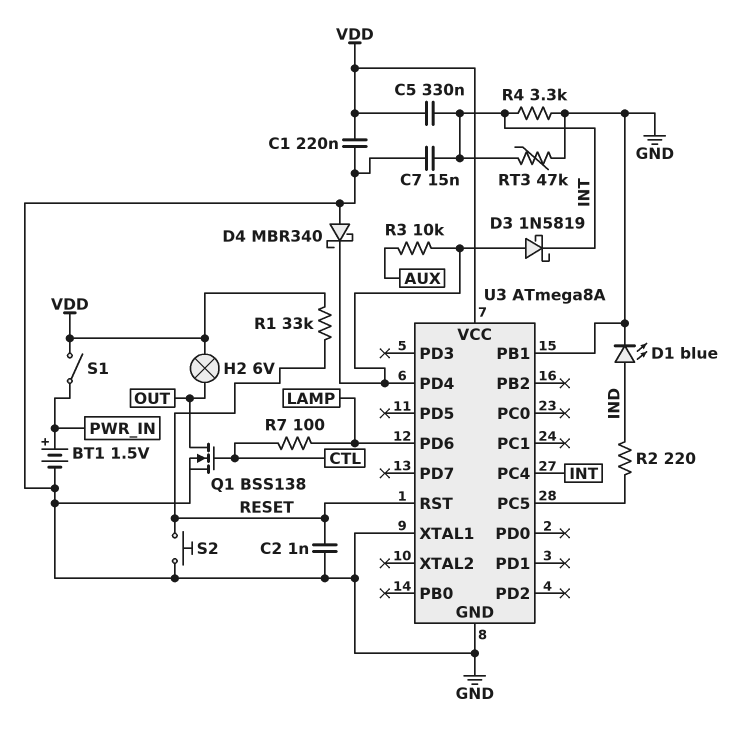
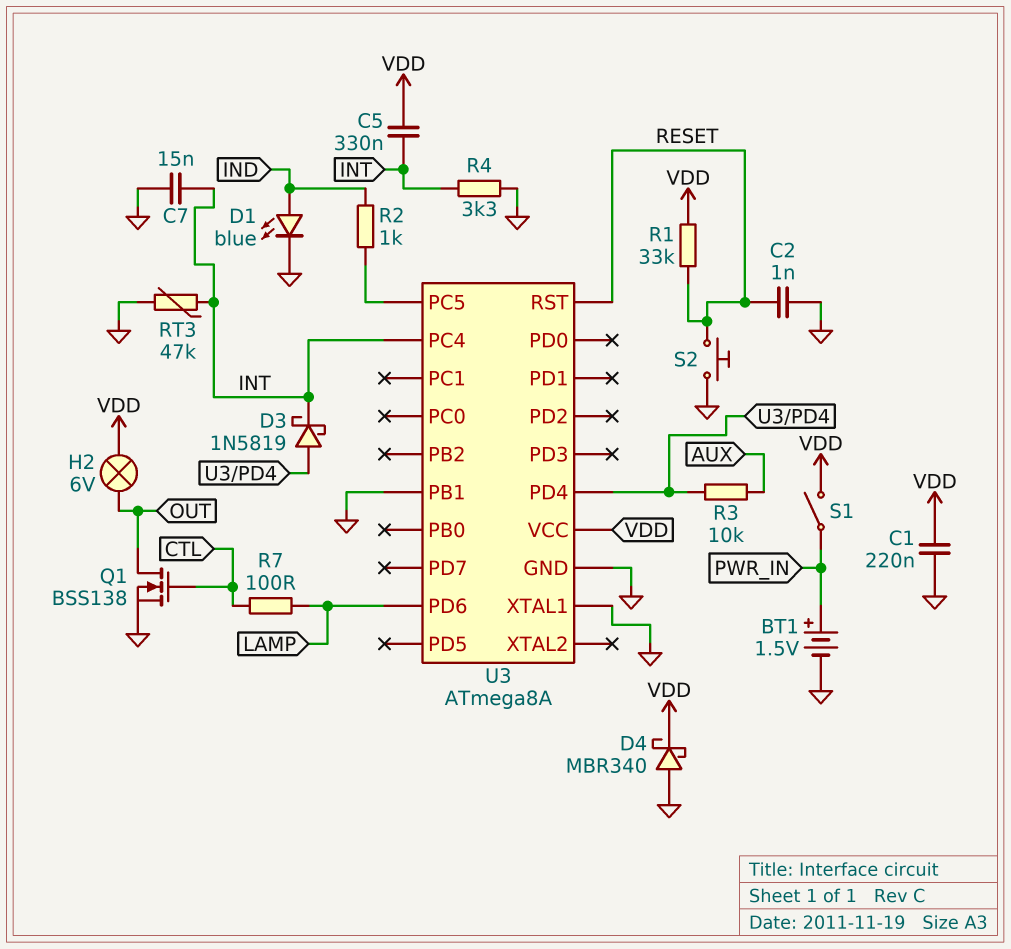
D4: schottky MBR340 (A GND, K U3/PD4) -> schottky MBR340 (A GND, K VDD)
R2: 220 (IND, U3/PC5) -> 1k (IND, U3/PC5)

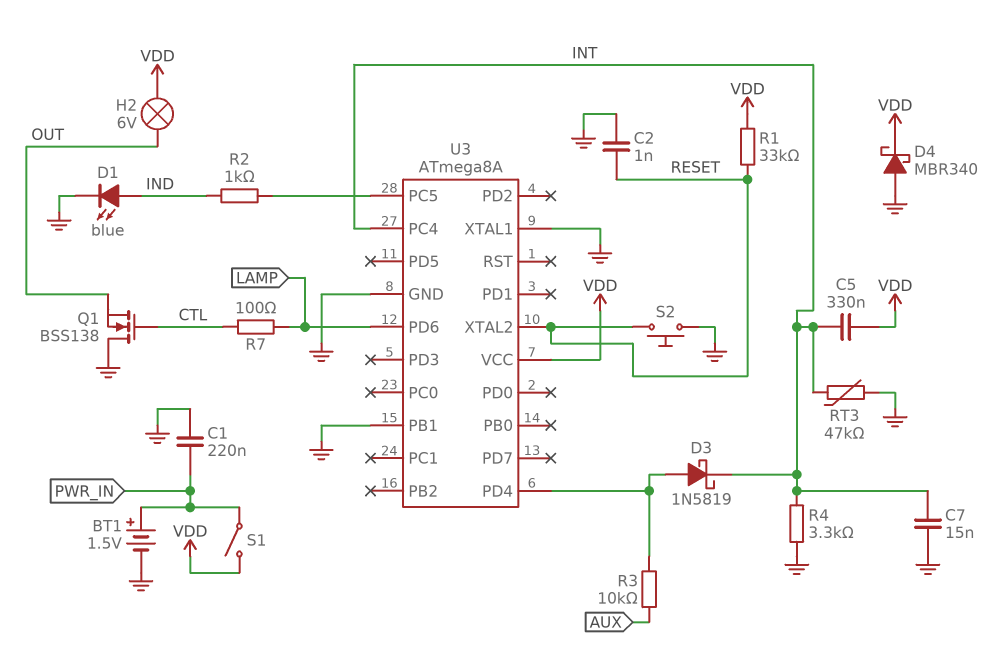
C1: 220nF (GND, VDD) -> 220nF (GND, PWR_IN)
Q1: NMOS BSS138 (G CTL, D OUT, S GND) -> NMOS BSS138 (G CTL, D GND, S OUT)
U3 pin RST: RESET -> none
U3 pin XTAL2: none -> RESET

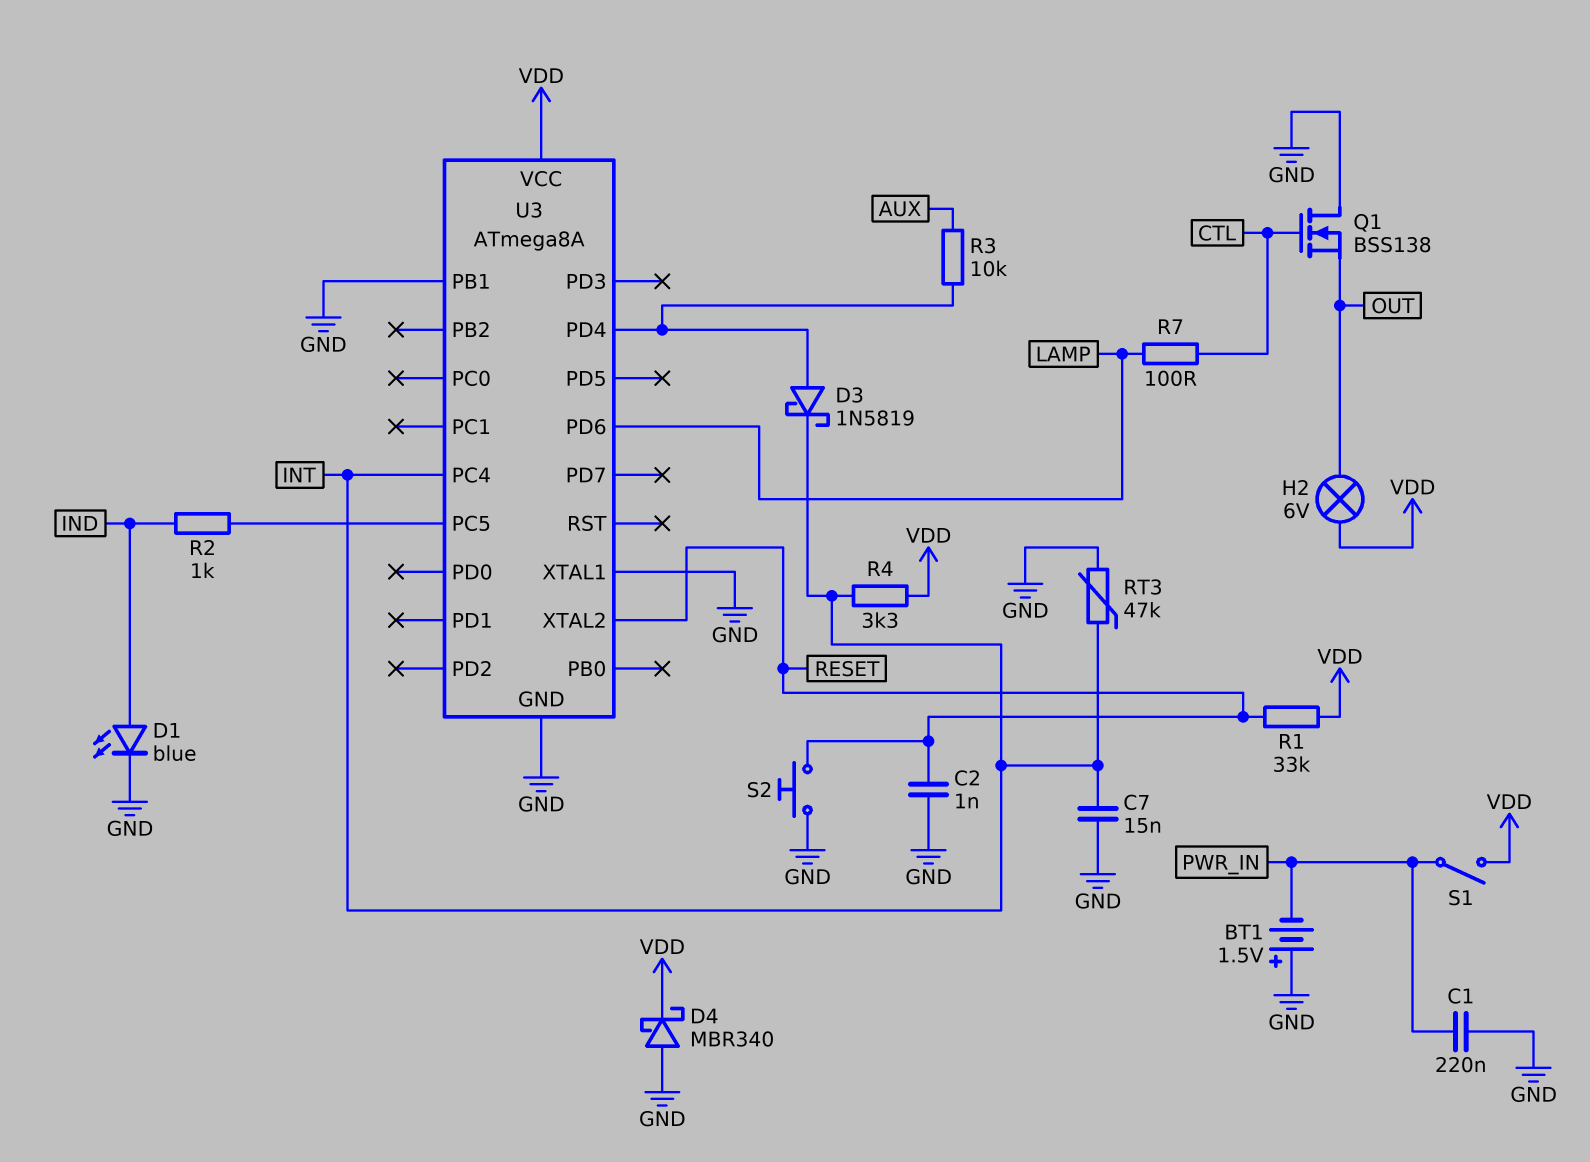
BT1: 1.5V (plus PWR_IN, minus GND) -> 1.5V (plus GND, minus PWR_IN)
C5: 330nF (INT, VDD) -> none
R4: 3.3k (GND, INT) -> 3.3k (INT, VDD)

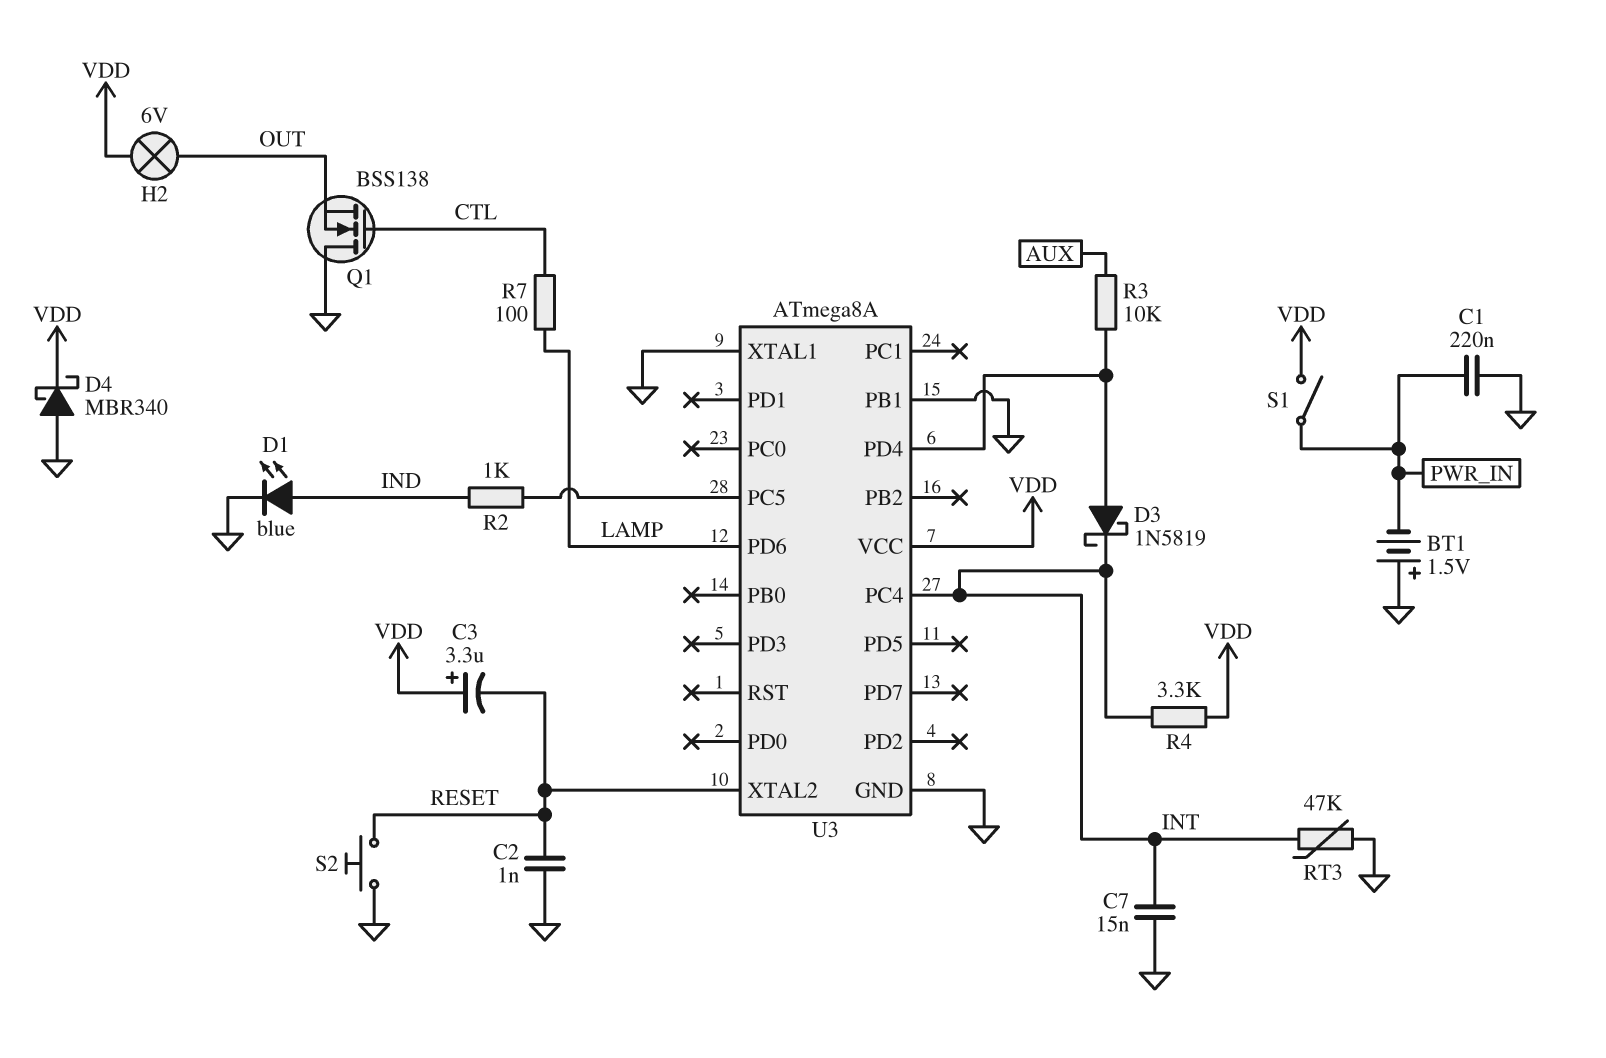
C3: none -> 3.3uF (plus VDD, minus RESET)
R1: 33k (RESET, VDD) -> none

